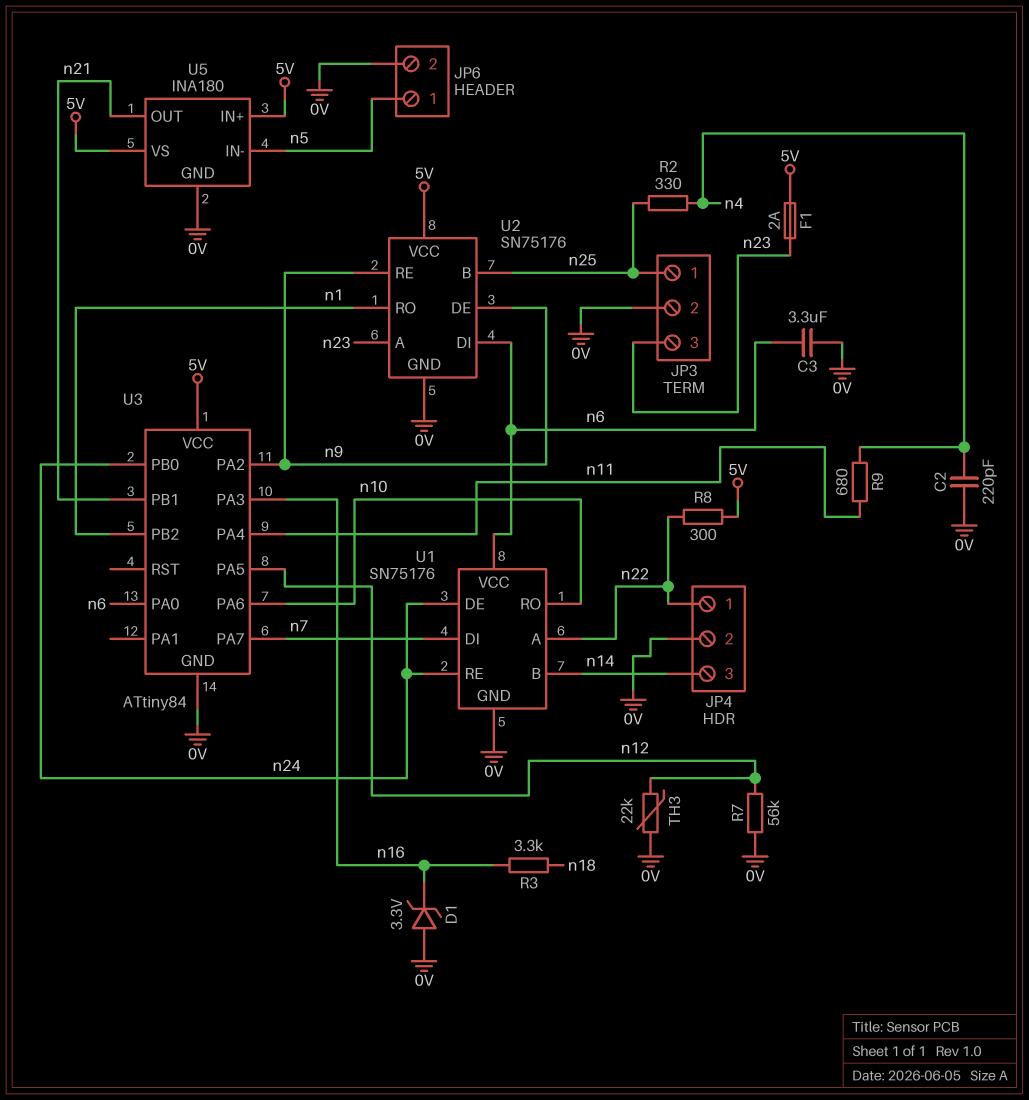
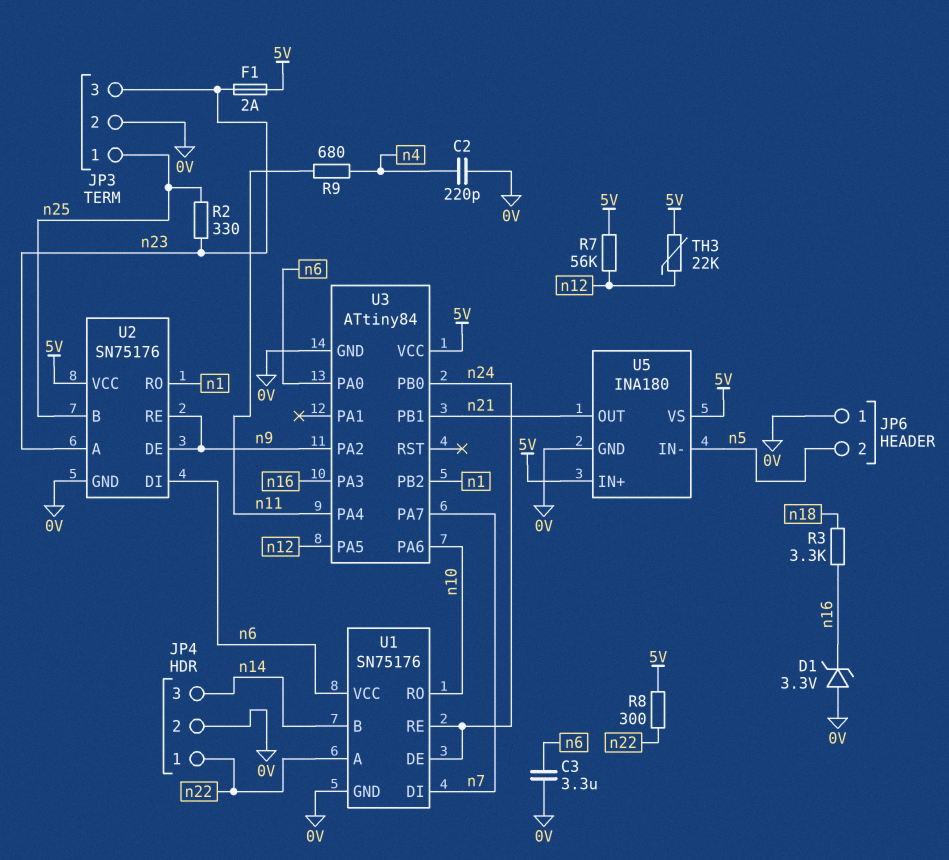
JP6 pin 1: n5 -> 0V
JP6 pin 2: 0V -> n5
R2: 330 (n4, n25) -> 330 (n23, n25)
R7: 56k (0V, n12) -> 56k (5V, n12)
TH3: 22k (0V, n12) -> 22k (5V, n12)

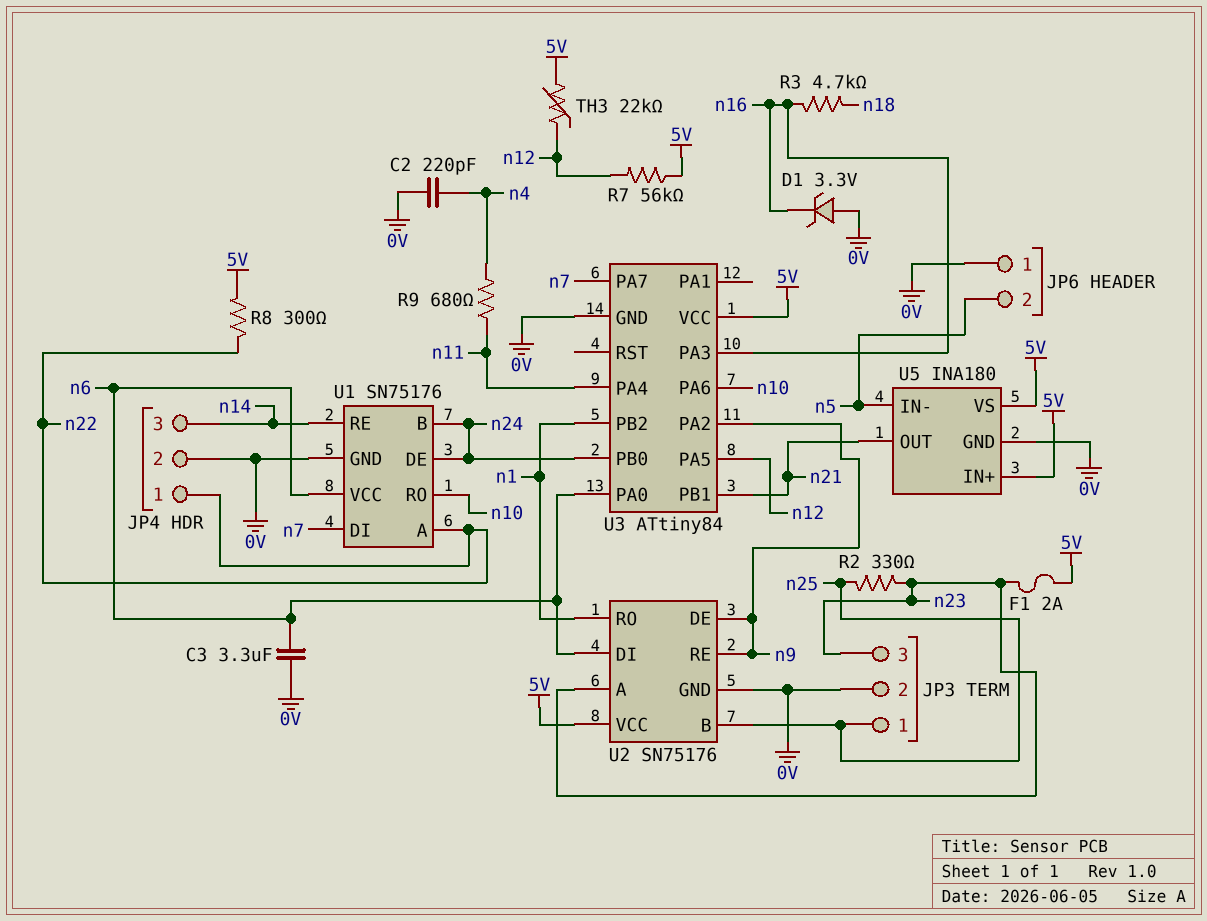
R3: 3.3k (n16, n18) -> 4.7k (n16, n18)
U1 pin B: n14 -> n24
U1 pin RE: n24 -> n14

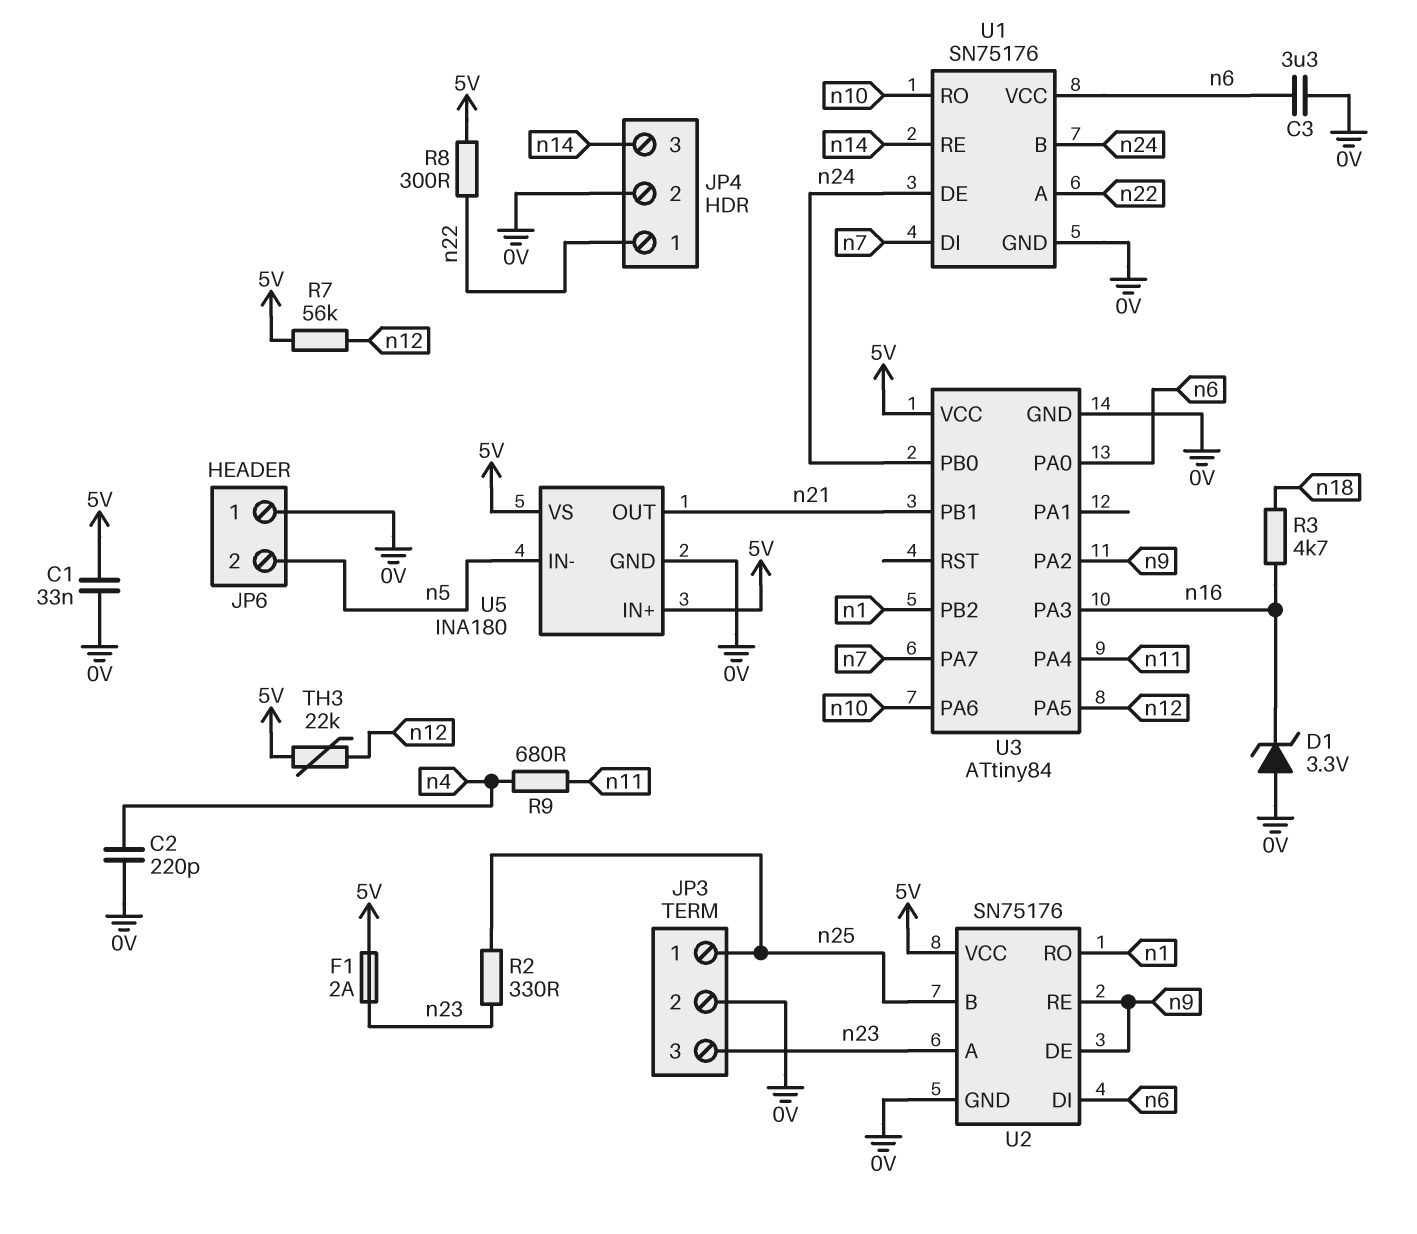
C1: none -> 33nF (0V, 5V)

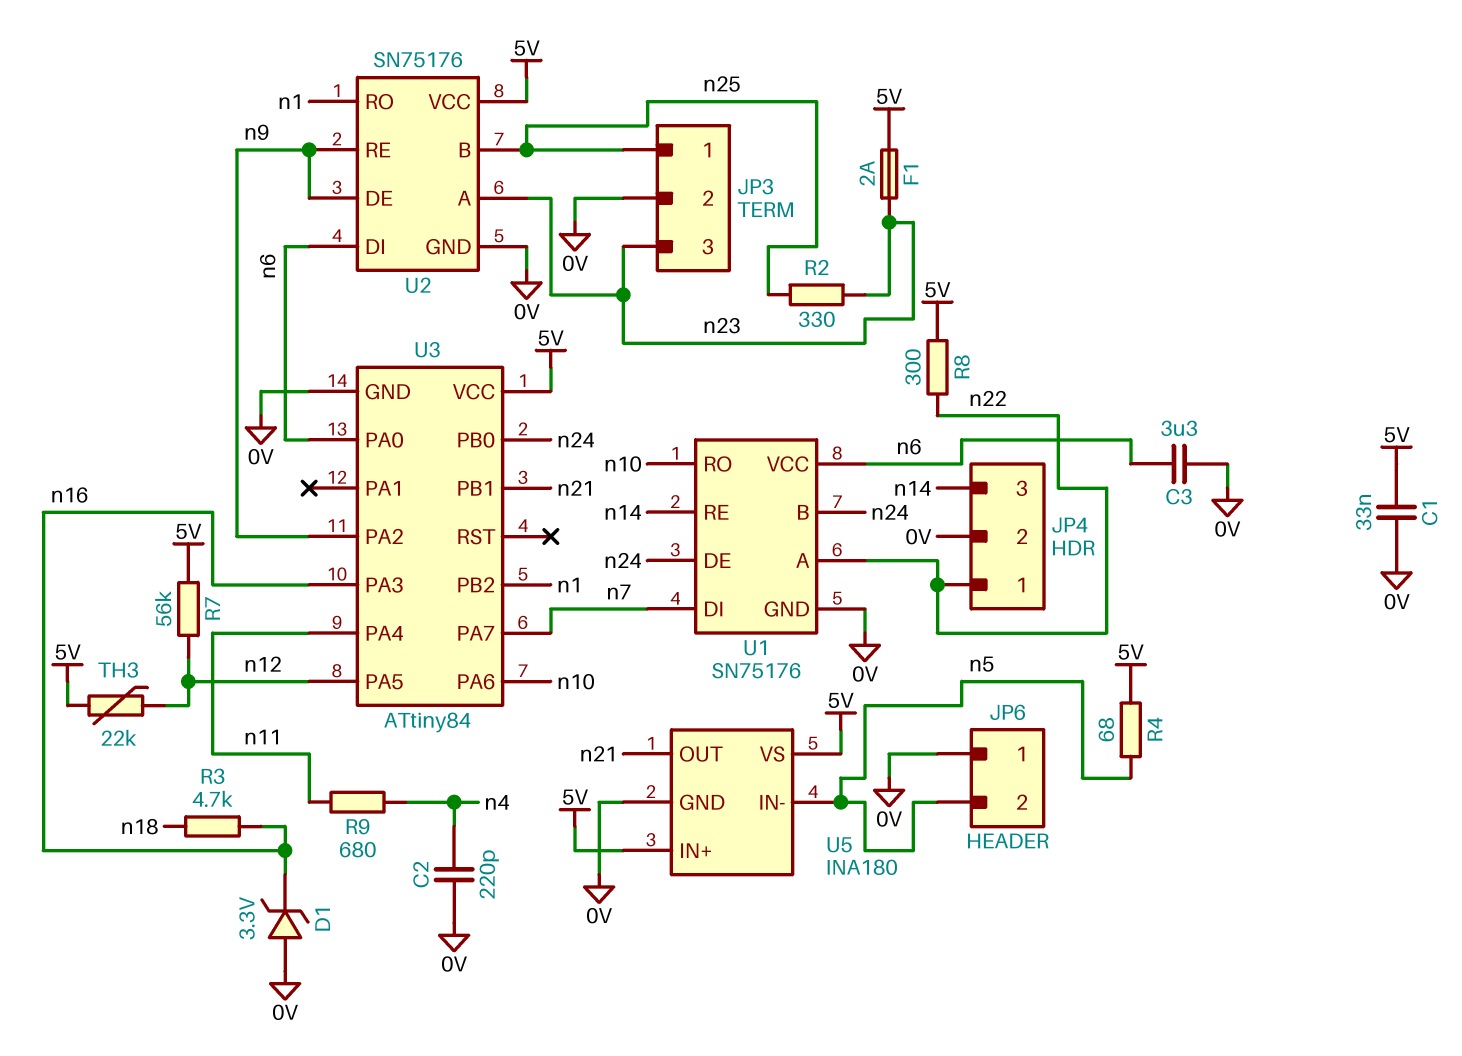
R4: none -> 68 (5V, n5)

